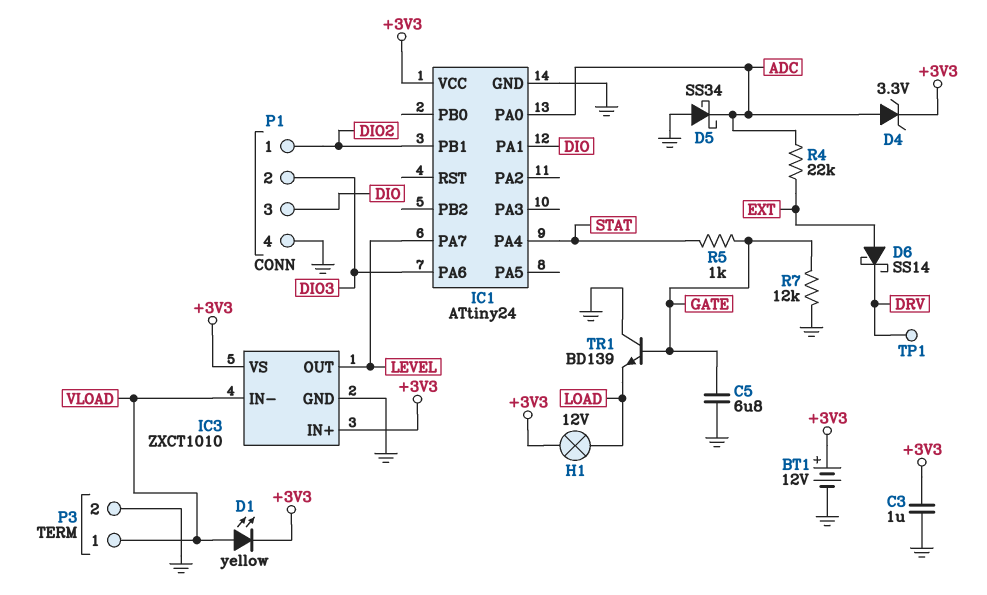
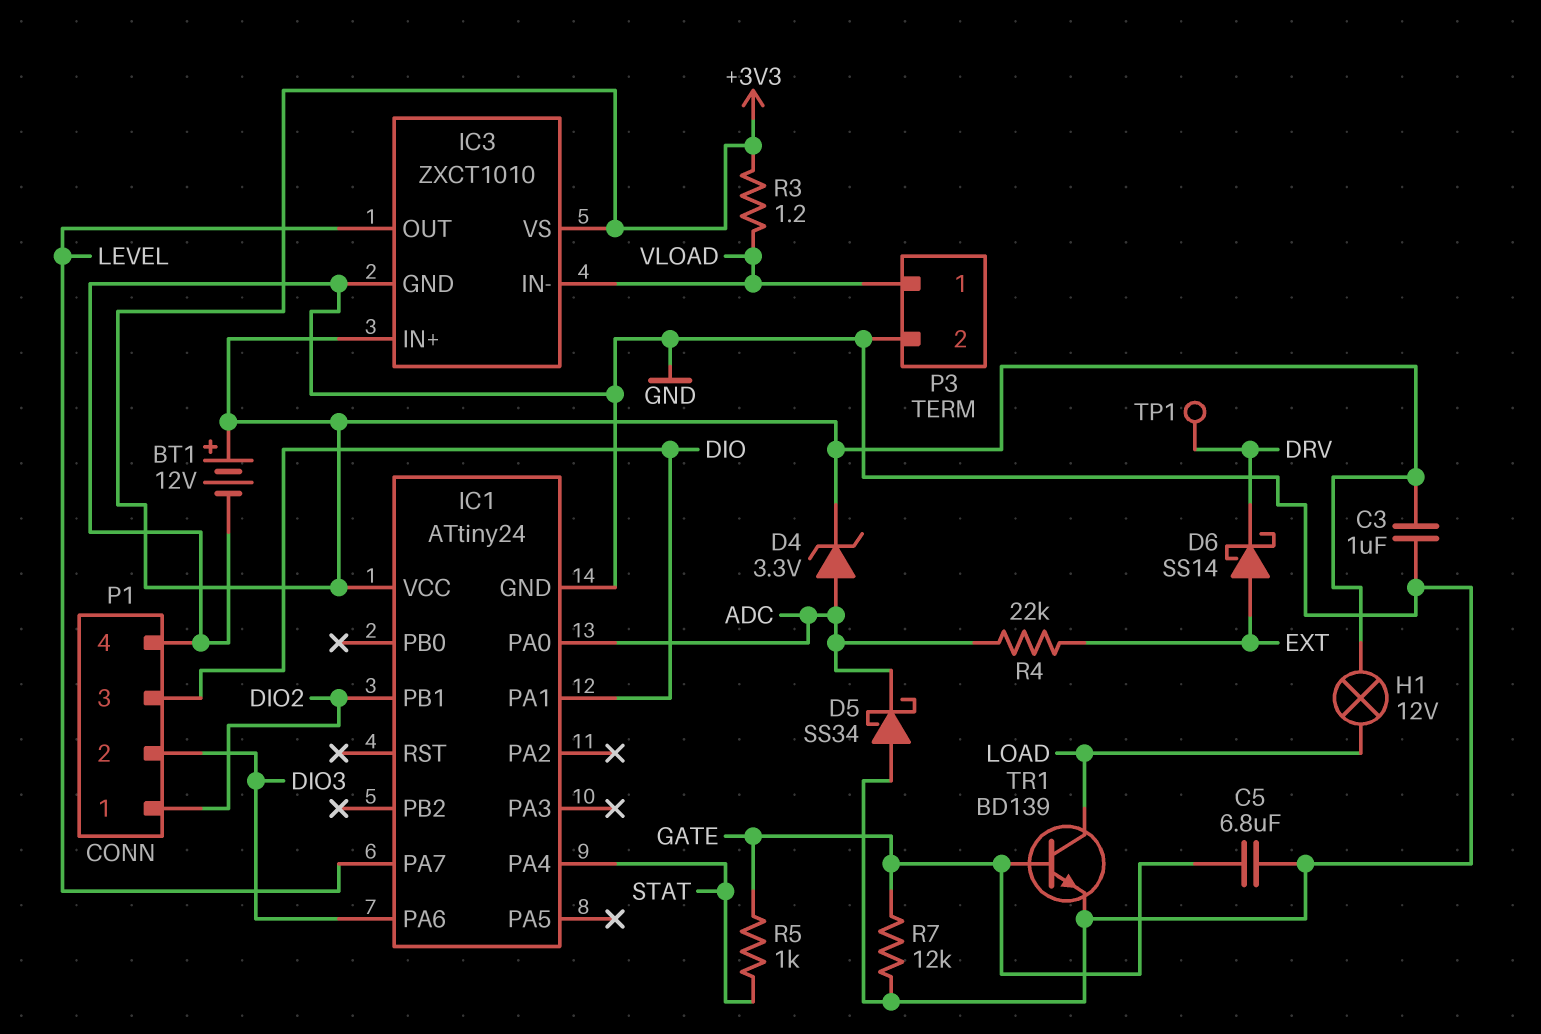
D1: LED yellow (A VLOAD, K +3V3) -> none
R3: none -> 1.2 (+3V3, VLOAD)
TR1: NPN BD139 (B GATE, C GND, E LOAD) -> NPN BD139 (B GATE, C LOAD, E GND)

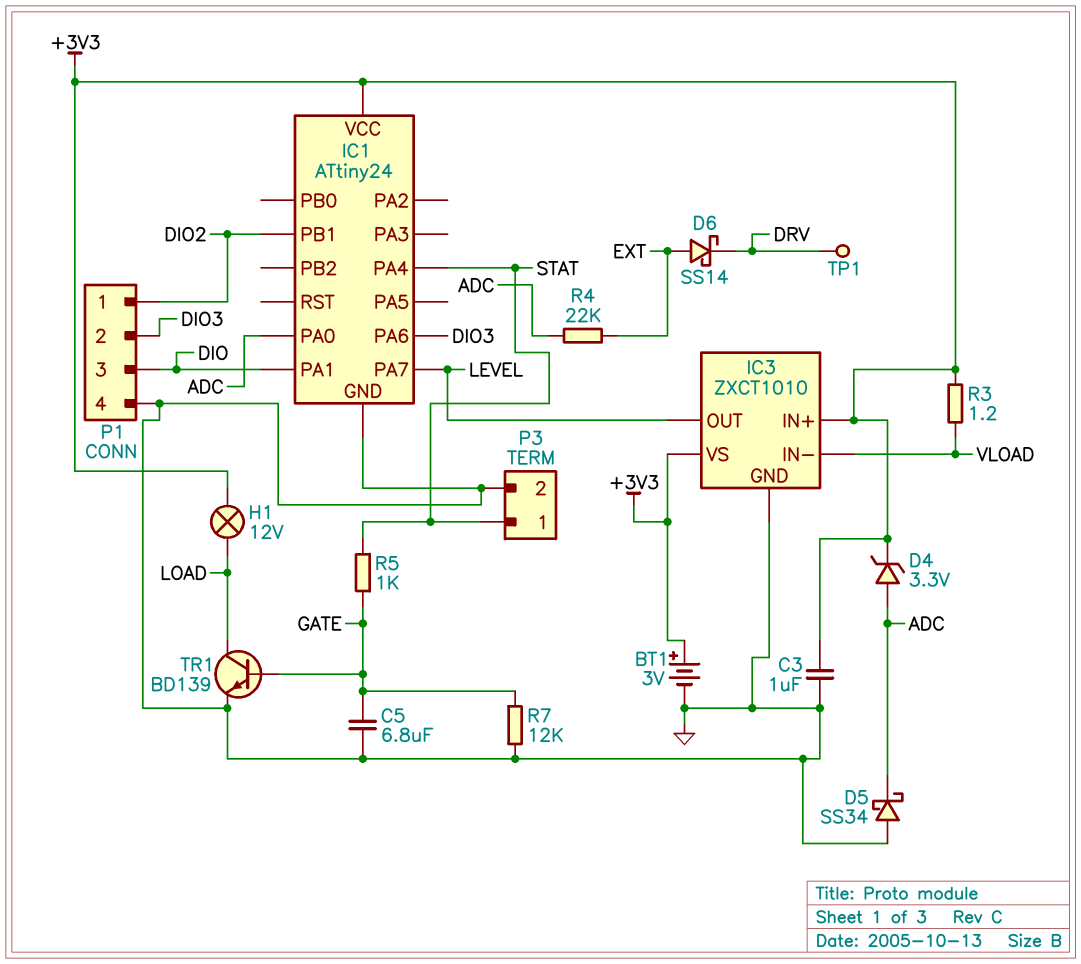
BT1: 12V (plus +3V3, minus GND) -> 3V (plus +3V3, minus GND)
P3 pin 1: VLOAD -> STAT

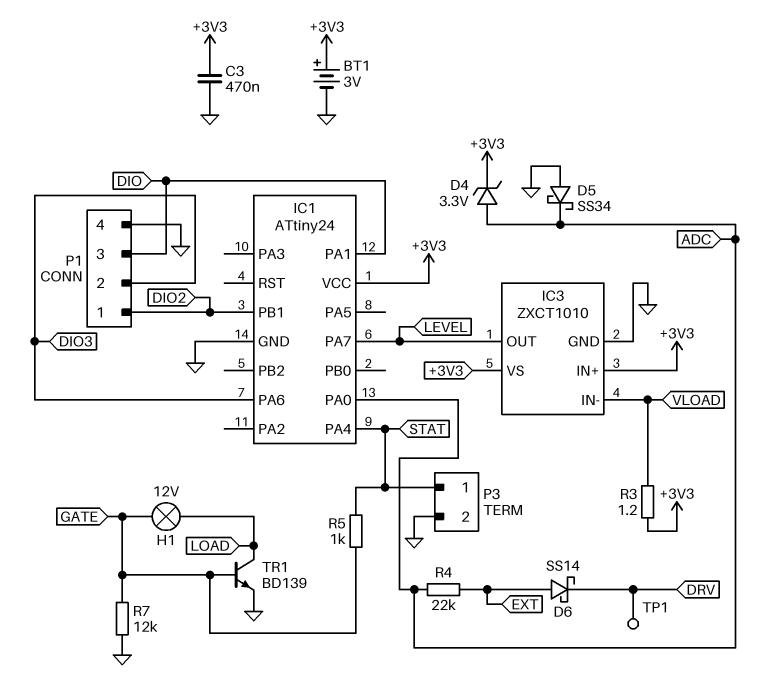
C3: 1uF (+3V3, GND) -> 470nF (+3V3, GND)
C5: 6.8uF (GATE, GND) -> none
H1: lamp 12V (+3V3, LOAD) -> lamp 12V (GATE, LOAD)

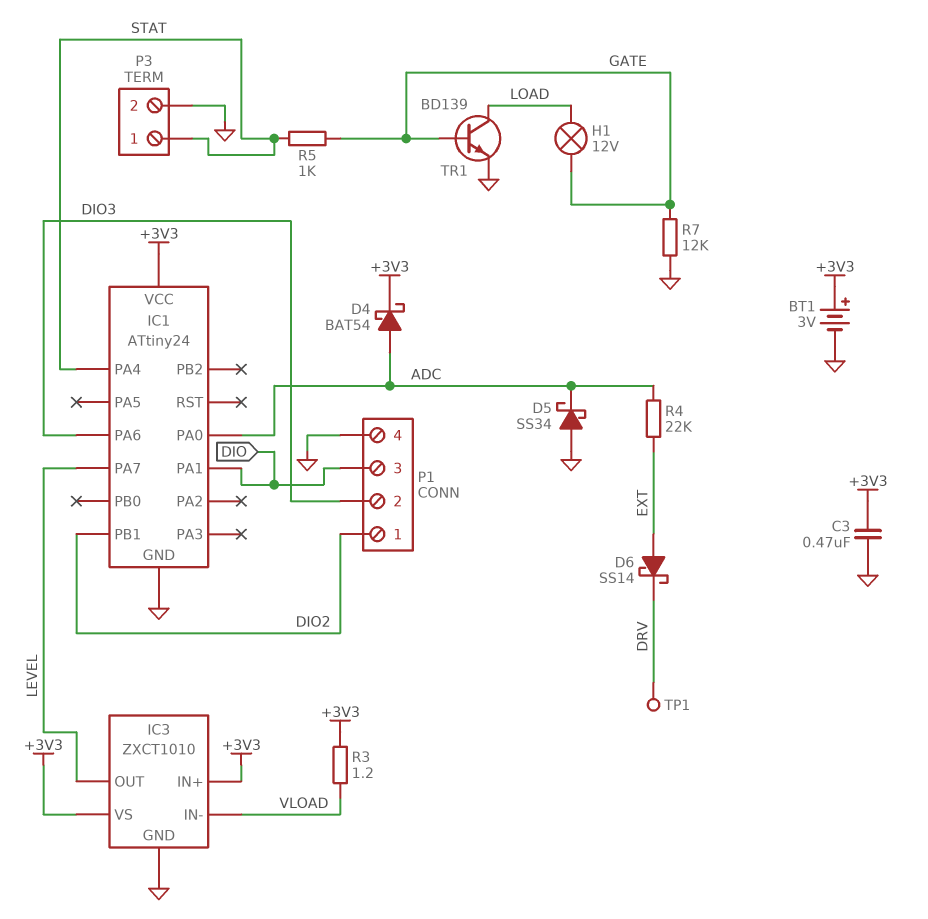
D4: zener 3.3V (A ADC, K +3V3) -> schottky BAT54 (A ADC, K +3V3)

